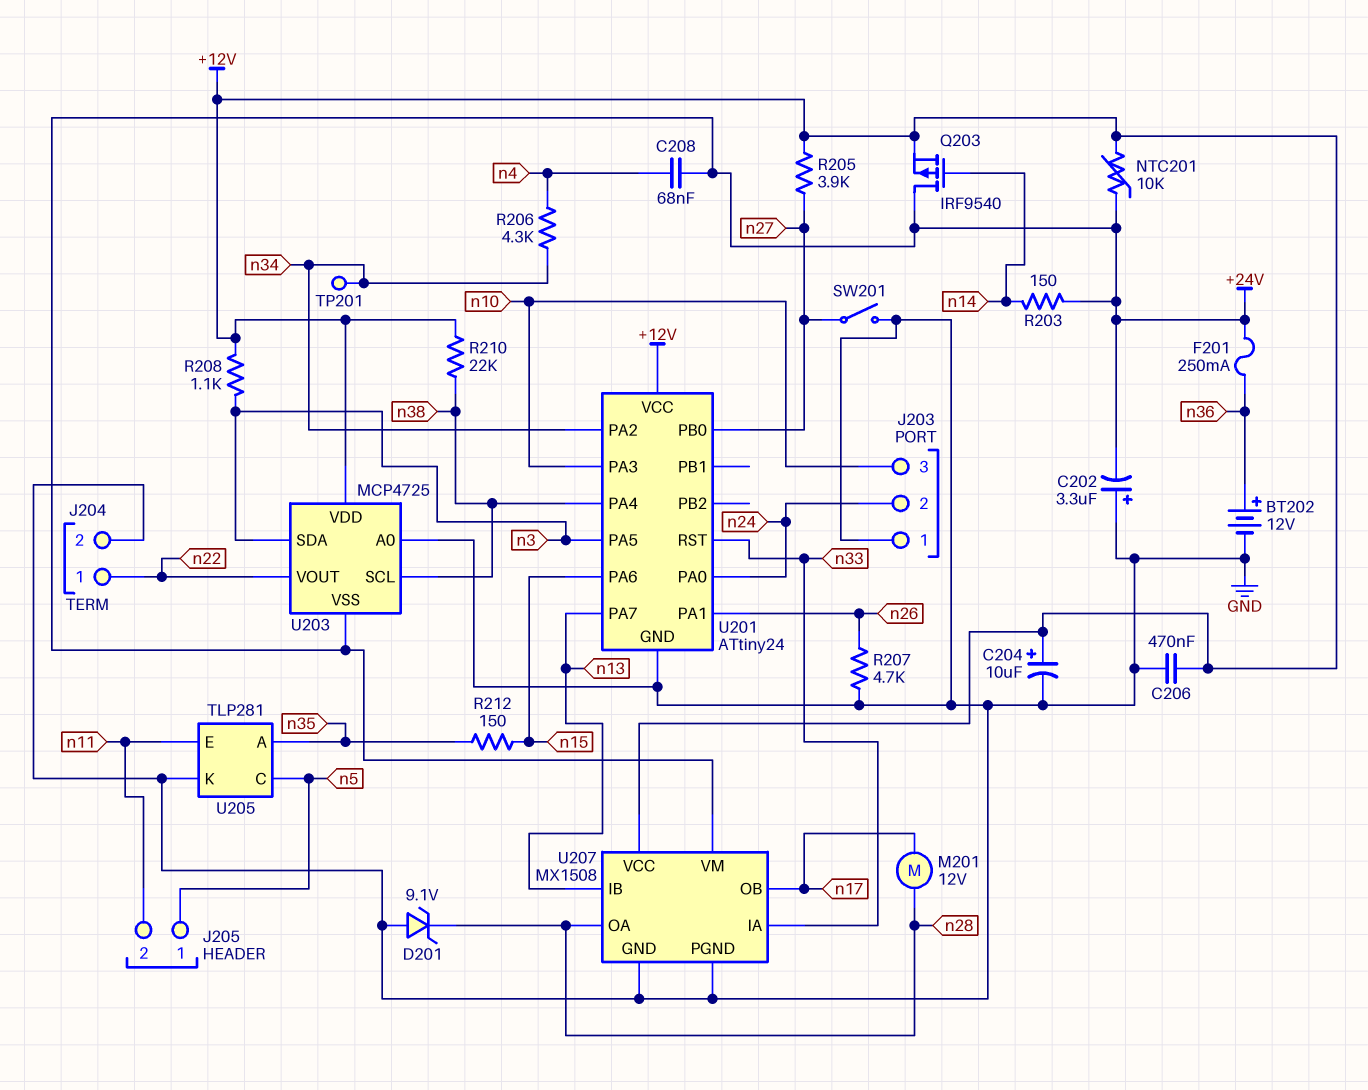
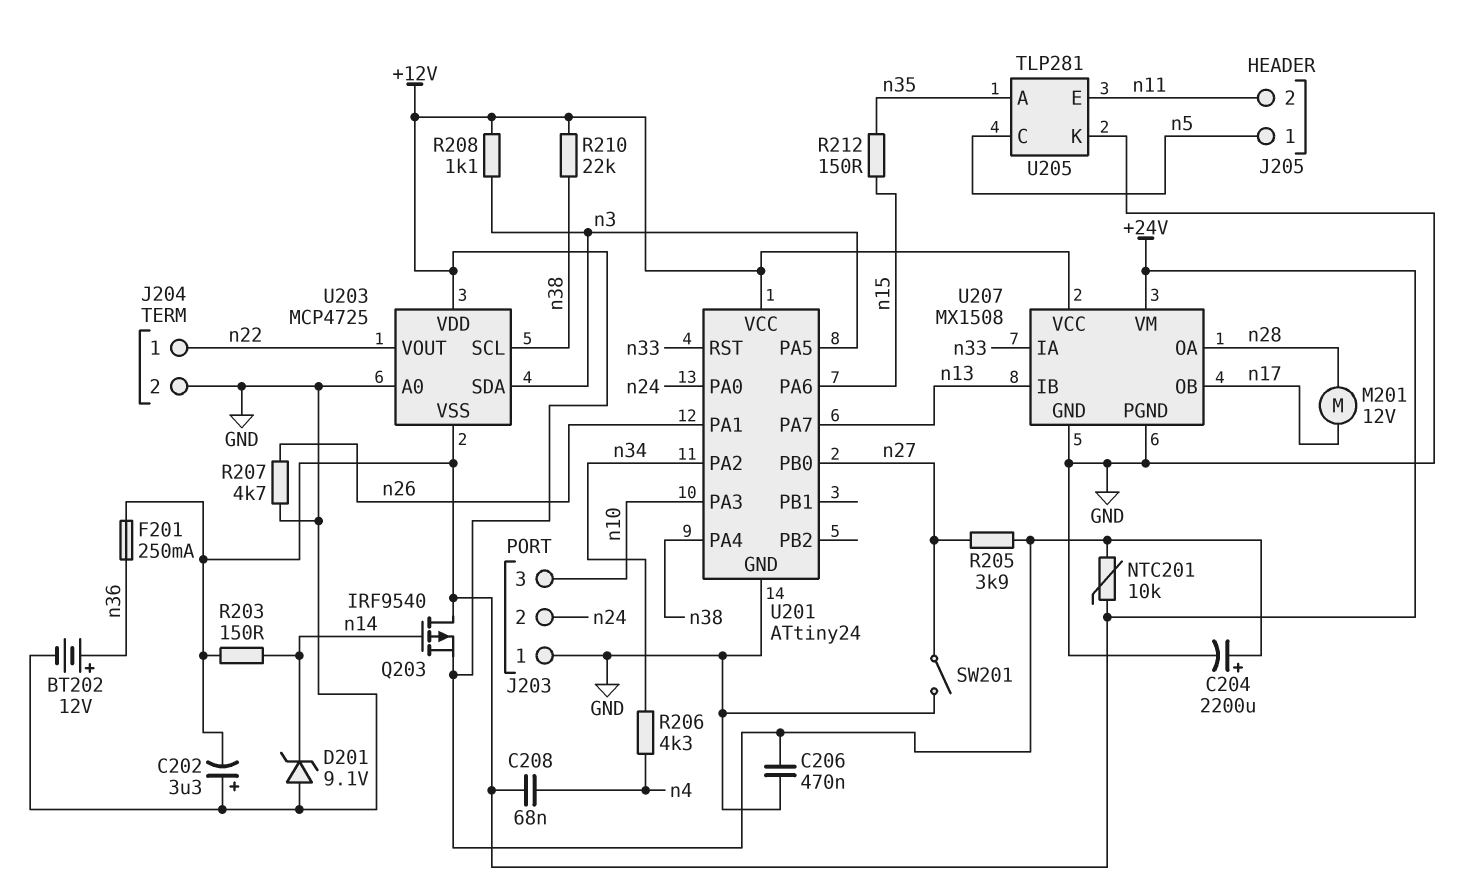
C204: 10uF (plus +12V, minus GND) -> 2200uF (plus +12V, minus GND)
D201: zener 9.1V (A GND, K n28) -> zener 9.1V (A GND, K n14)
TP201: test point (n34) -> none

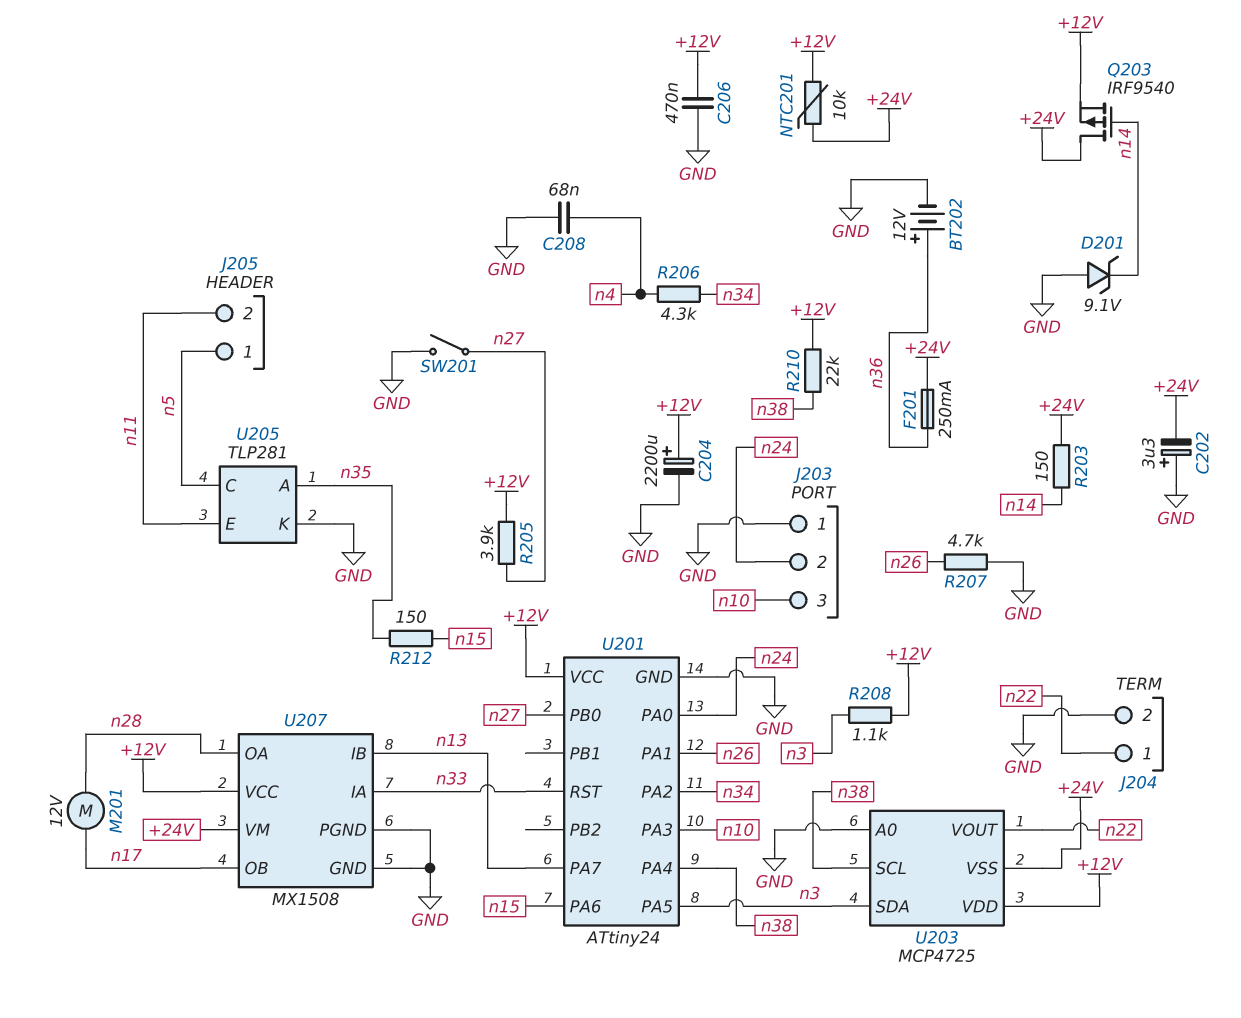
C208: 68nF (+24V, n4) -> 68nF (GND, n4)

